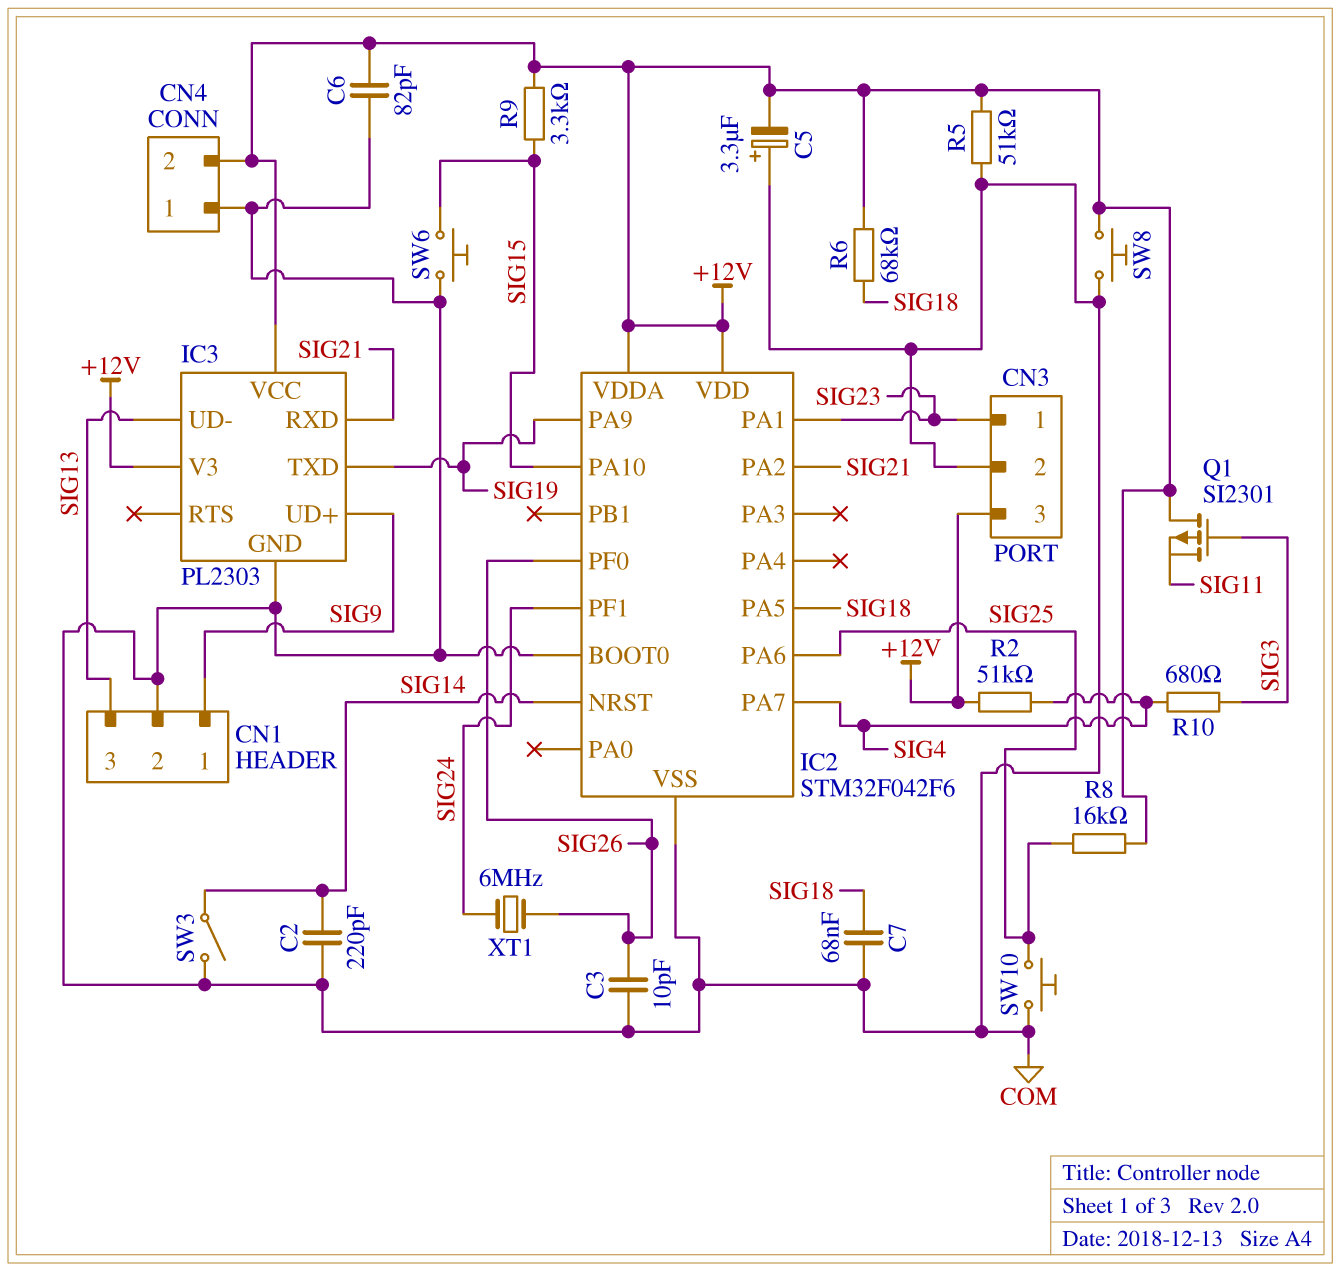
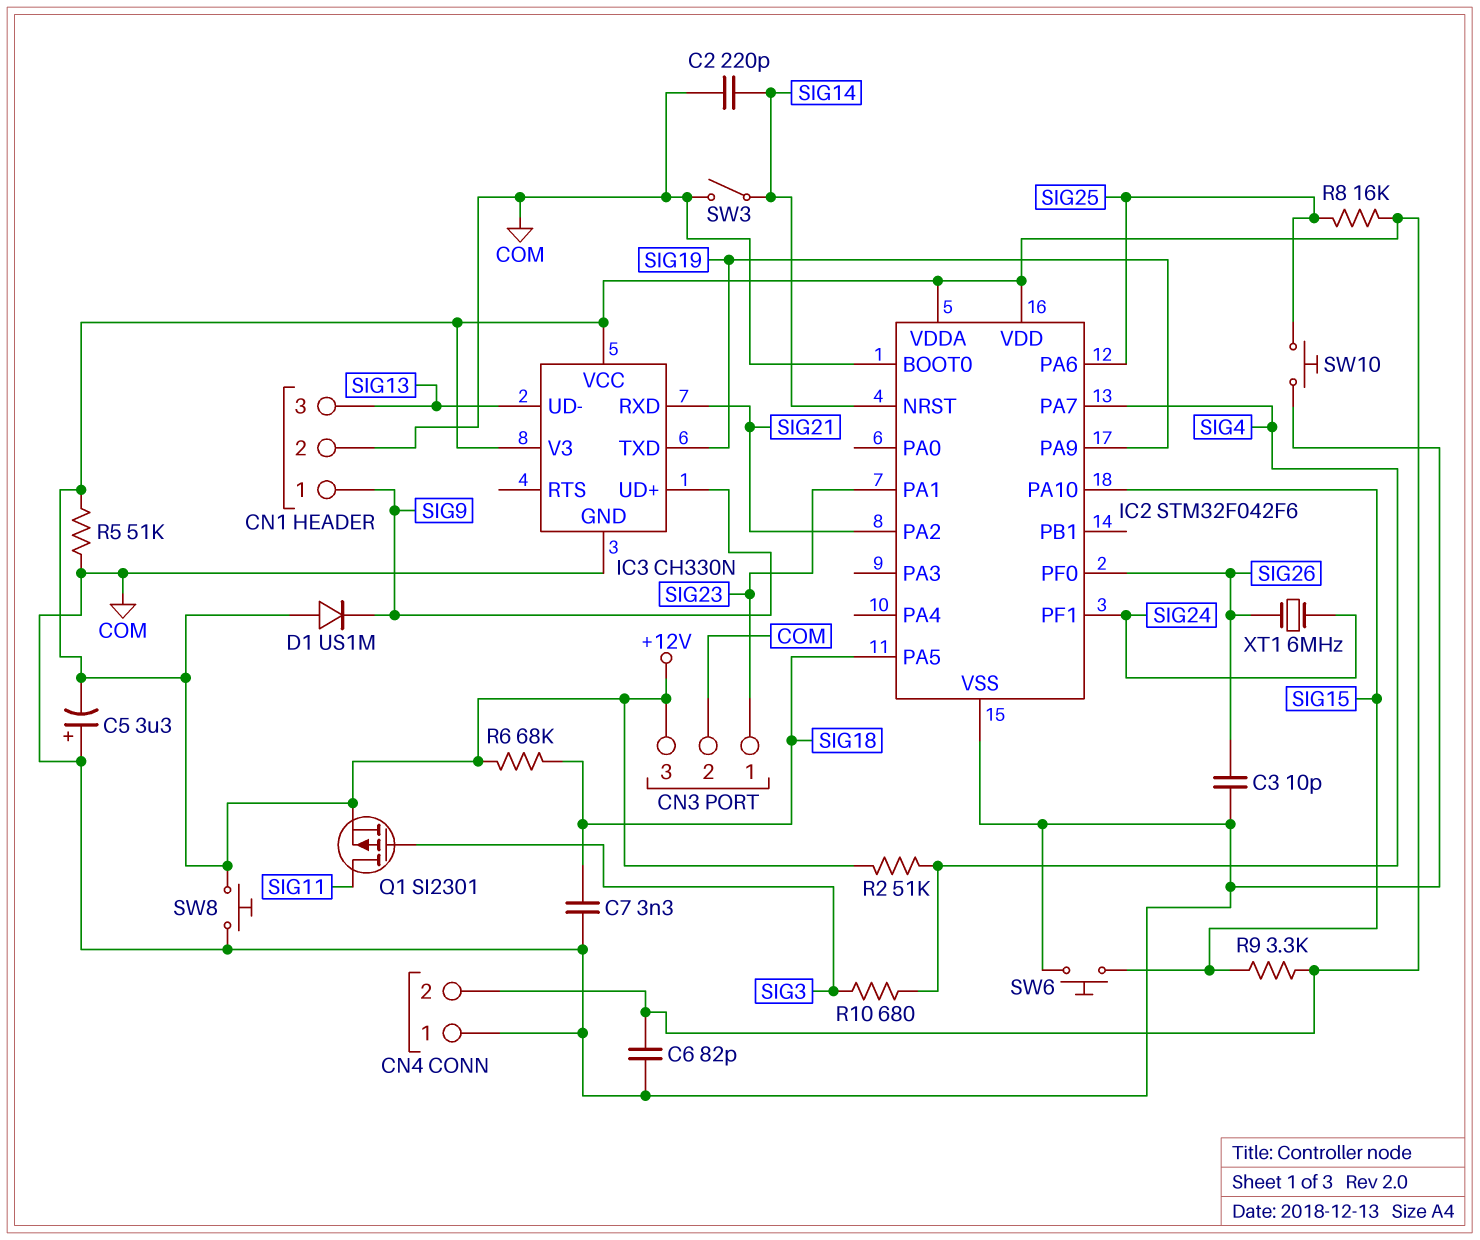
C7: 68nF (COM, SIG18) -> 3.3nF (COM, SIG18)
D1: none -> diode US1M (A +12V, K SIG9)
IC3: PL2303 -> CH330N
Q1: PMOS SI2301 (G SIG3, D +12V, S SIG11) -> PMOS SI2301 (G SIG3, D SIG11, S +12V)

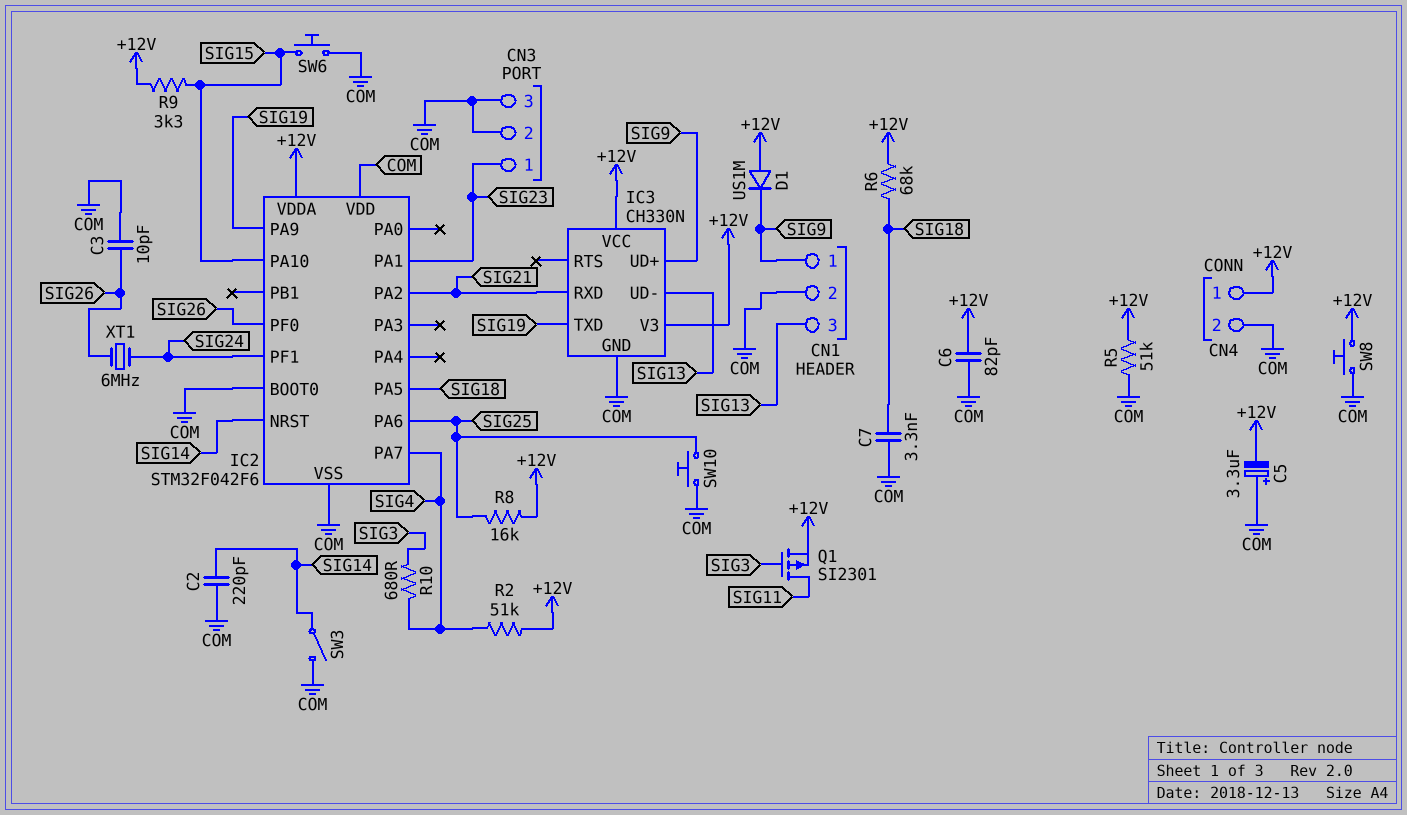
CN3 pin 3: +12V -> COM
CN4 pin 1: COM -> +12V
CN4 pin 2: +12V -> COM
IC2 pin VDD: +12V -> COM

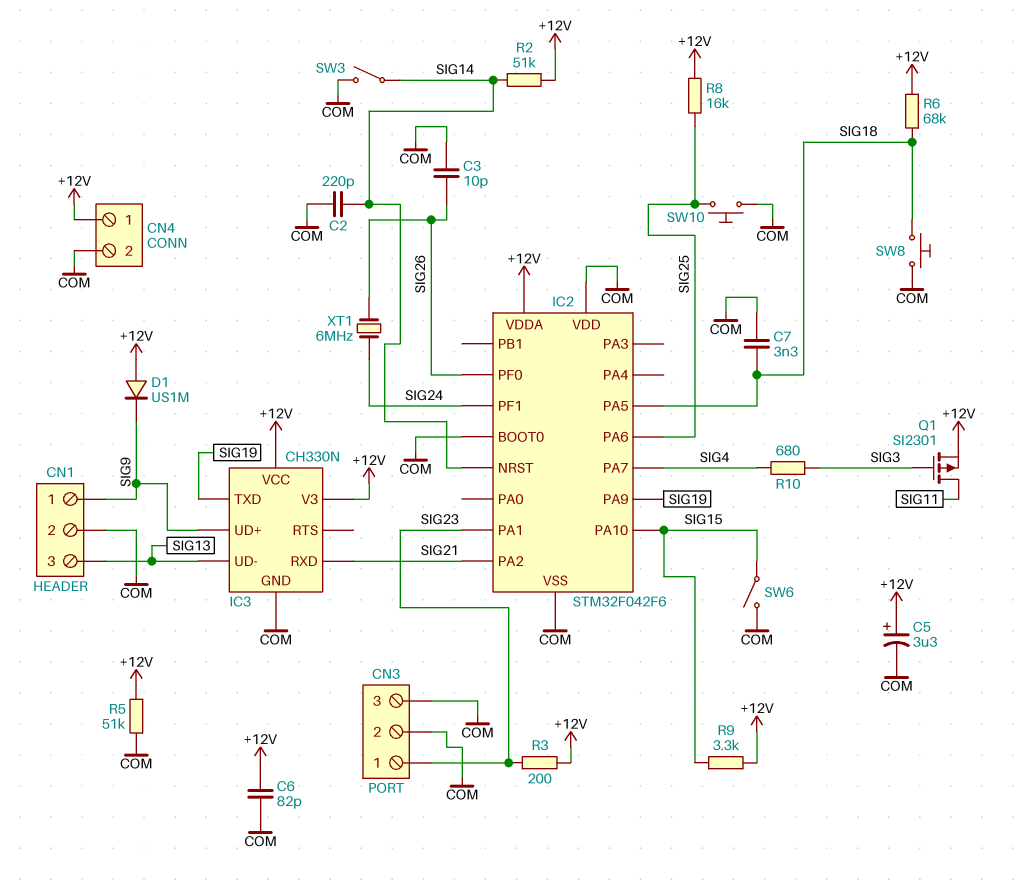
C5: 3.3uF (plus COM, minus +12V) -> 3.3uF (plus +12V, minus COM)
R2: 51k (+12V, SIG4) -> 51k (+12V, SIG14)
R3: none -> 200 (+12V, SIG23)
SW6: button (COM, SIG15) -> switch (COM, SIG15)
SW8: button (+12V, COM) -> button (COM, SIG18)

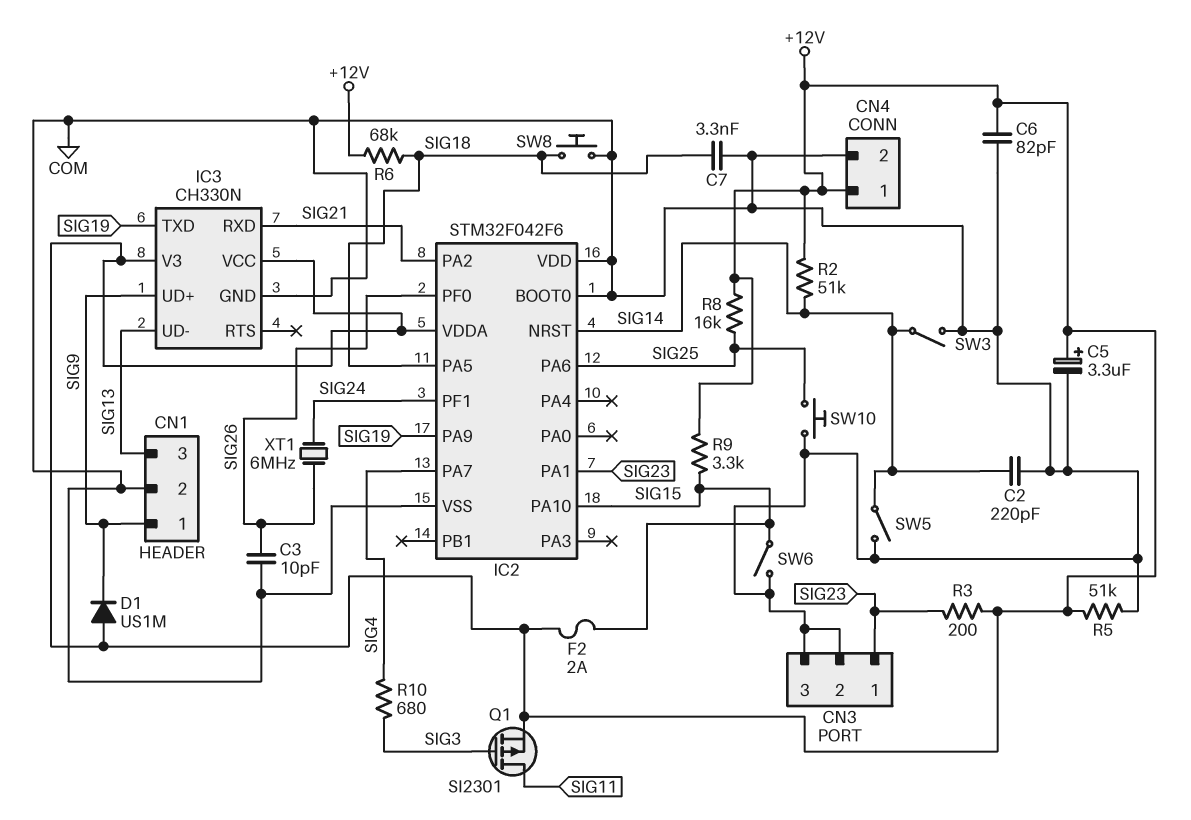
F2: none -> 2A (+12V, SIG15)
SW5: none -> switch (COM, SIG14)

